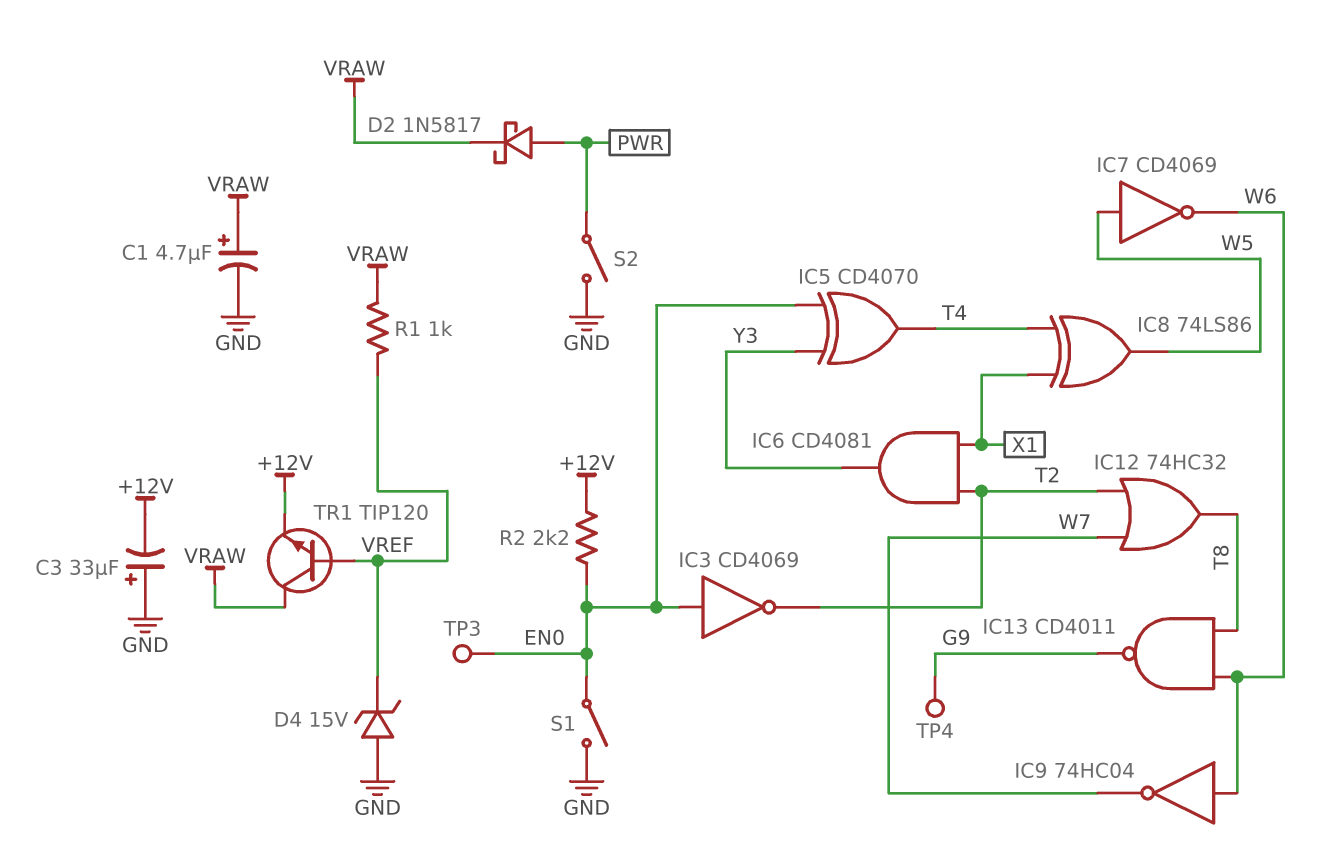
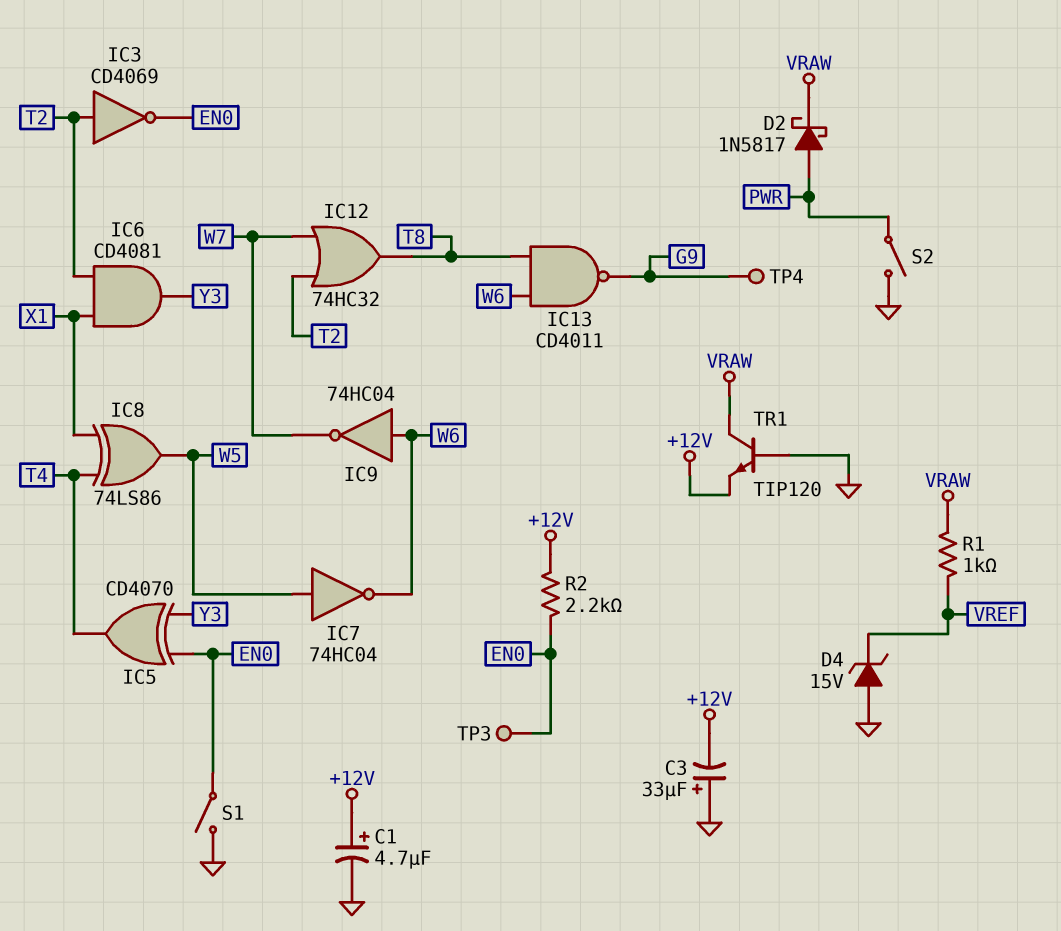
C1: 4.7uF (plus VRAW, minus GND) -> 4.7uF (plus +12V, minus GND)
IC3: NOT CD4069 (in EN0, out T2) -> NOT CD4069 (in T2, out EN0)
IC7: NOT CD4069 (in W5, out W6) -> NOT 74HC04 (in W5, out W6)
TR1: NPN TIP120 (B VREF, C VRAW, E +12V) -> NPN TIP120 (B GND, C VRAW, E +12V)

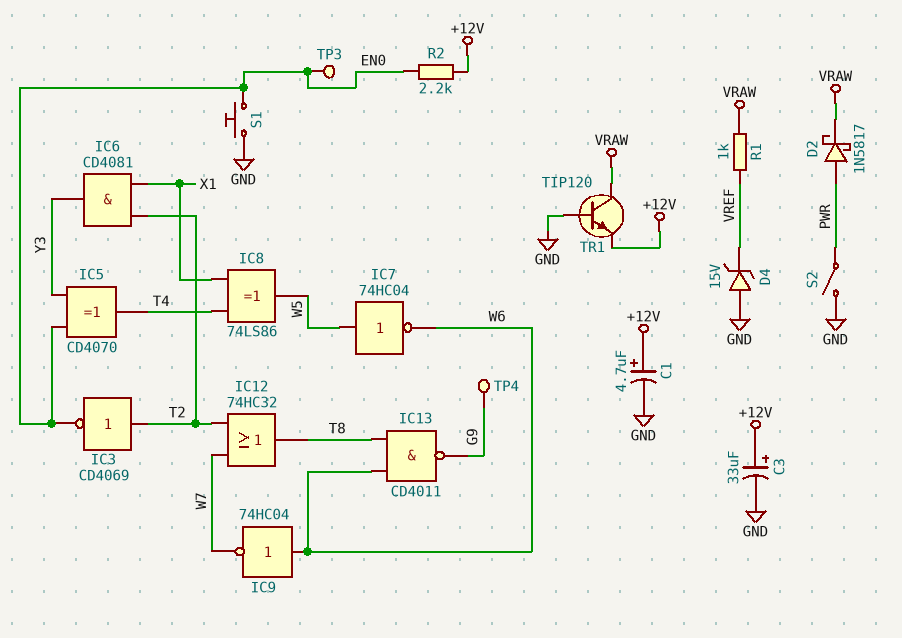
C3: 33uF (plus GND, minus +12V) -> 33uF (plus +12V, minus GND)
S1: switch (EN0, GND) -> button (EN0, GND)

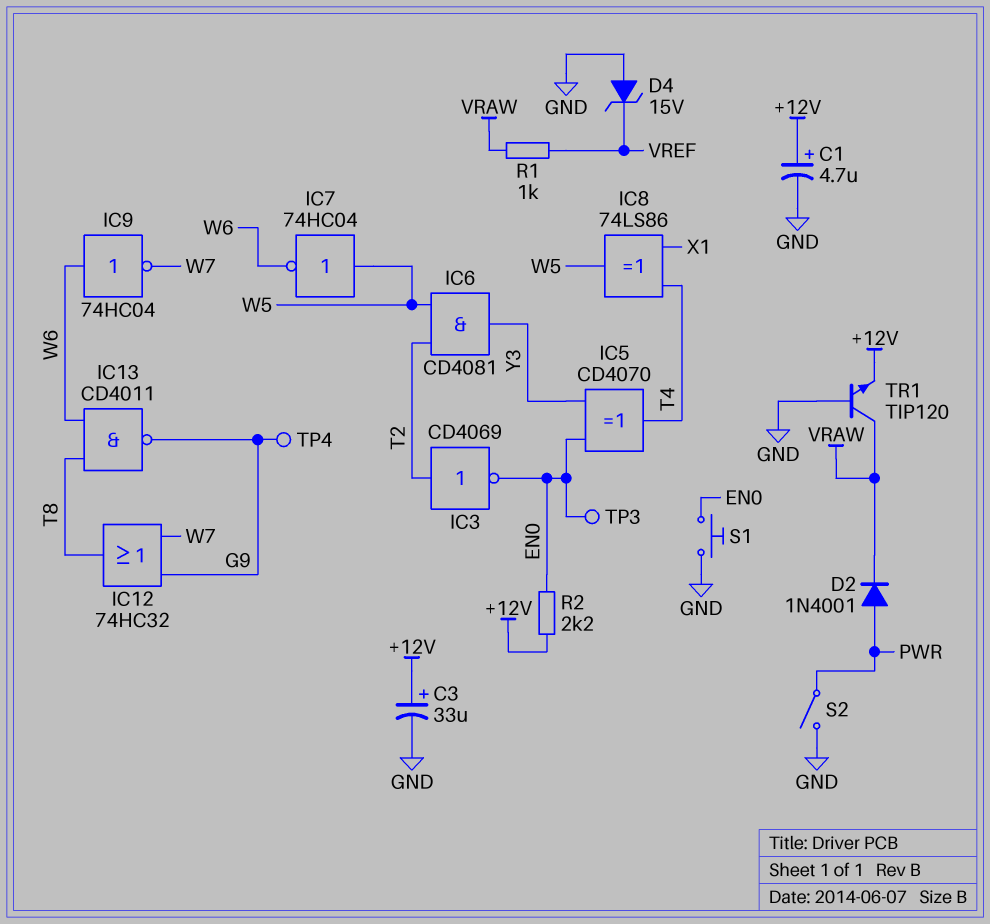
D2: schottky 1N5817 (A PWR, K VRAW) -> diode 1N4001 (A PWR, K VRAW)
IC6: AND CD4081 (in T2, in X1, out Y3) -> AND CD4081 (in T2, in W5, out Y3)
IC12: OR 74HC32 (in T2, in W7, out T8) -> OR 74HC32 (in G9, in W7, out T8)

